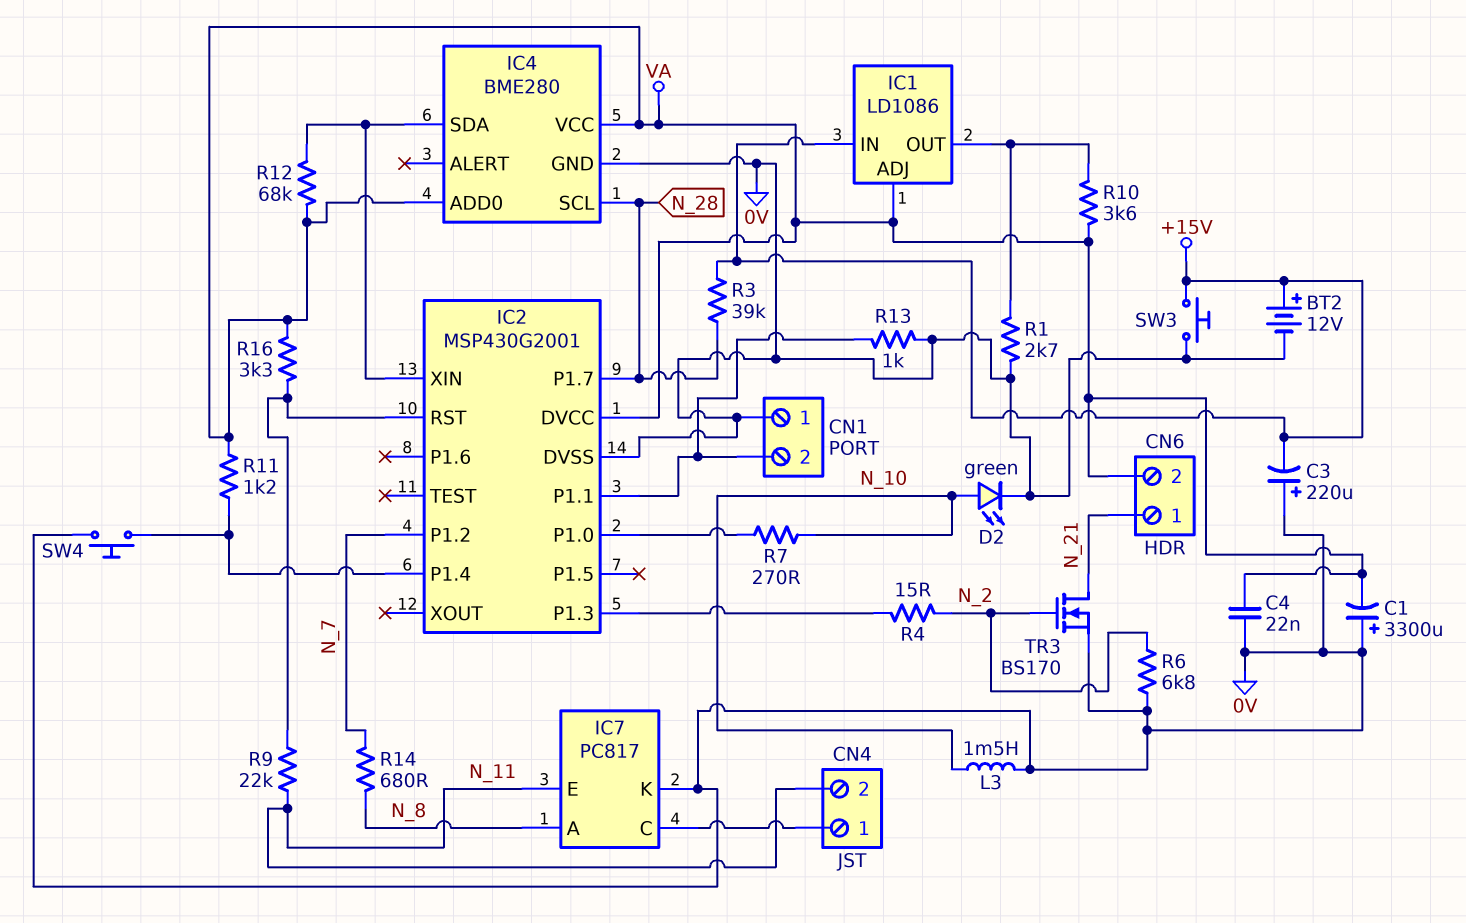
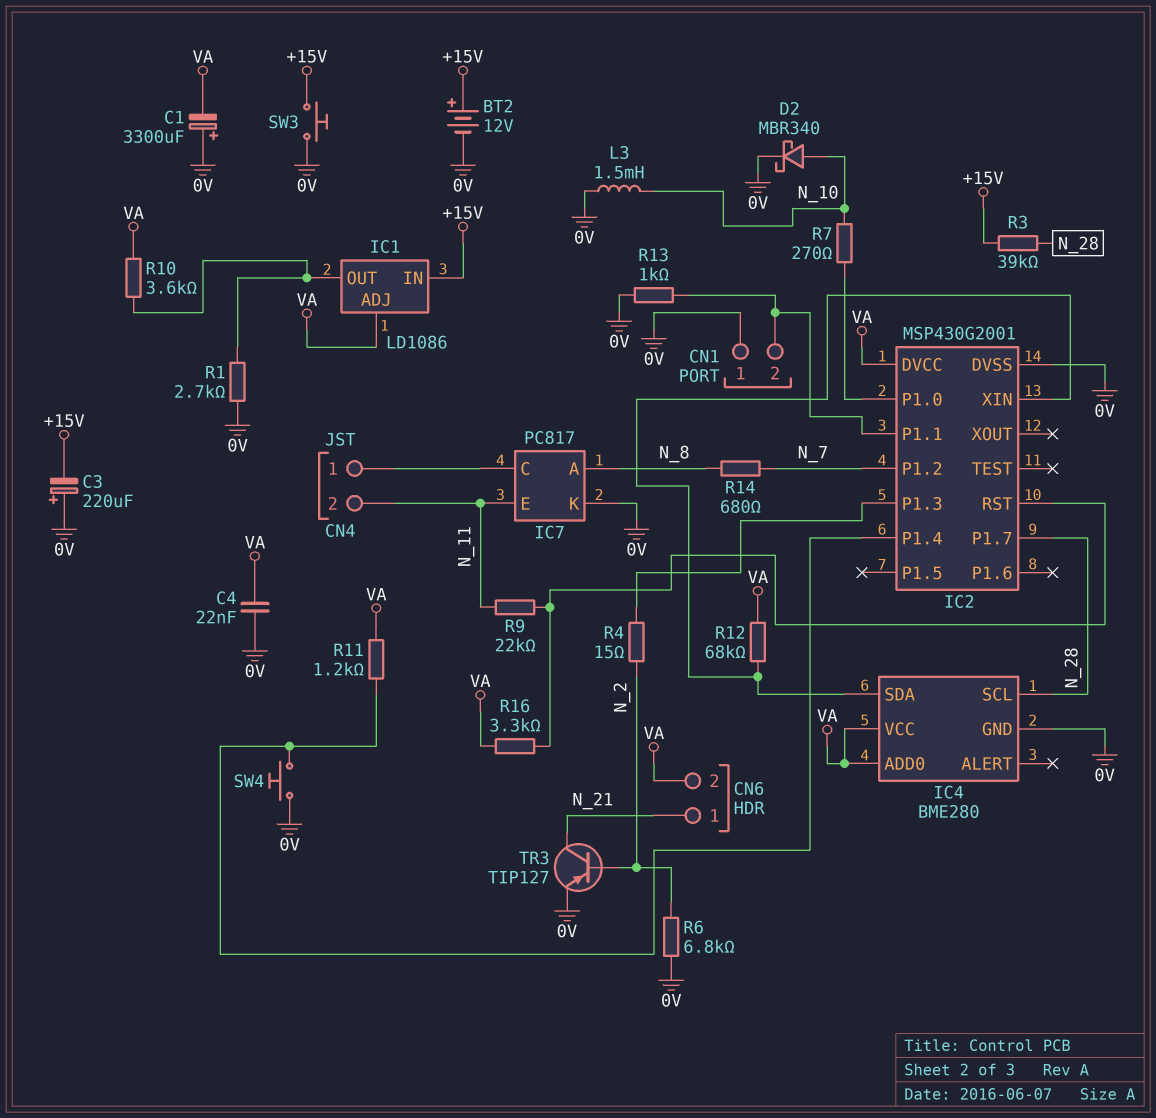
D2: LED green (A N_10, K 0V) -> schottky MBR340 (A N_10, K 0V)
TR3: NMOS BS170 (G N_2, D N_21, S 0V) -> PNP TIP127 (B N_2, C N_21, E 0V)

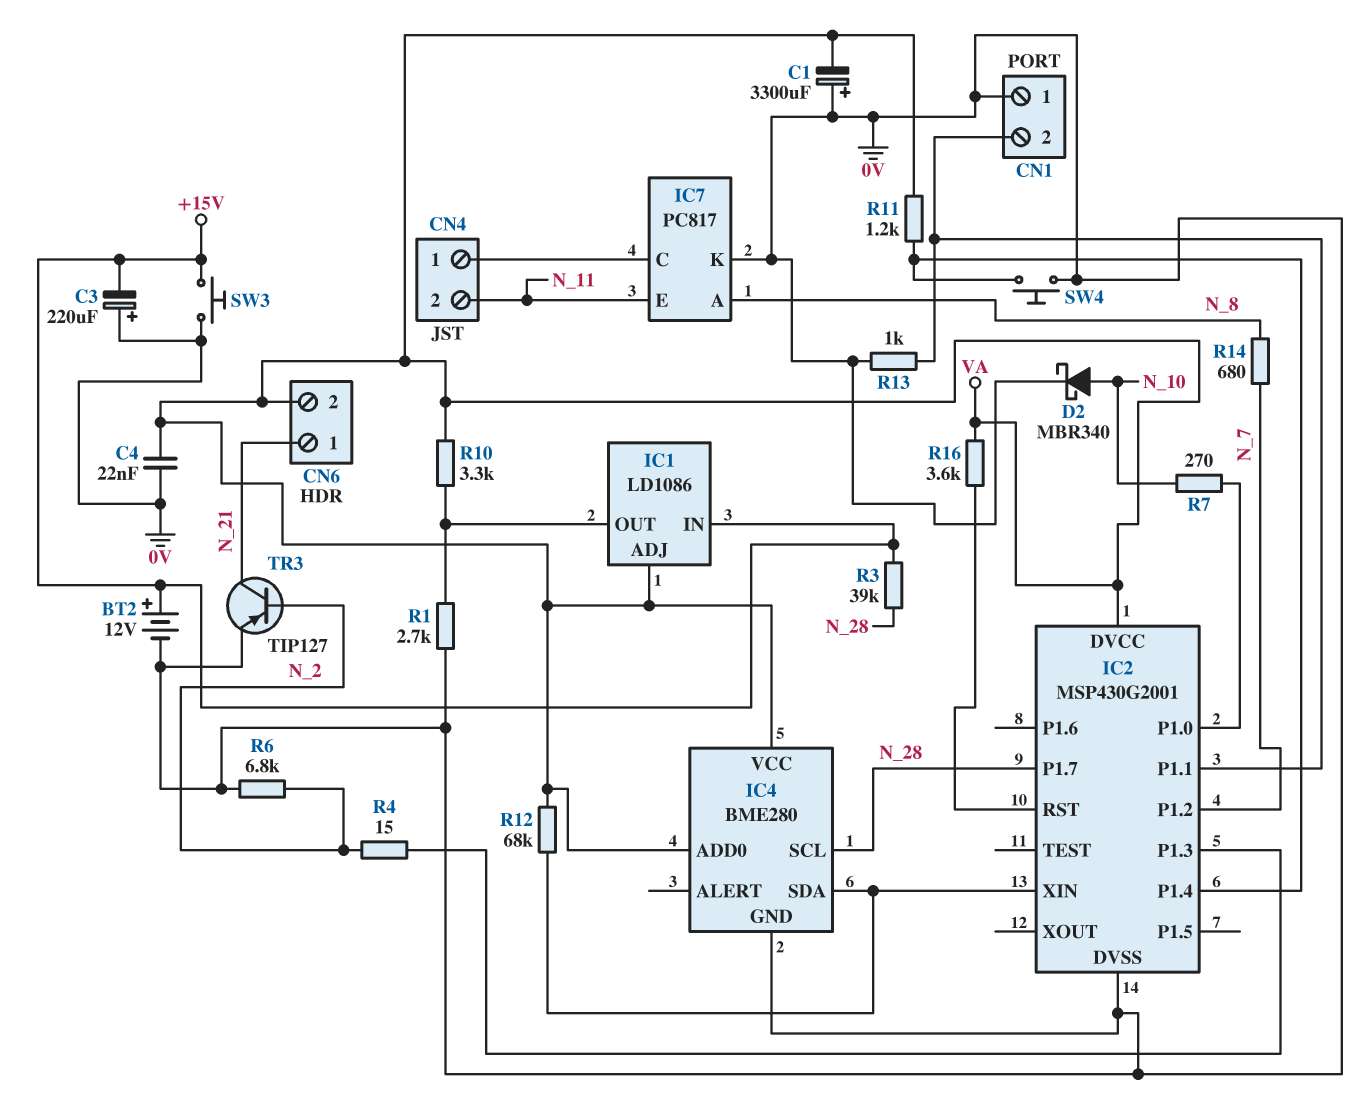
L3: 1.5mH (0V, N_10) -> none
R9: 22k (IC2/RST, N_11) -> none
R10: 3.6k (IC1/OUT, VA) -> 3.3k (IC1/OUT, VA)
R16: 3.3k (IC2/RST, VA) -> 3.6k (IC2/RST, VA)

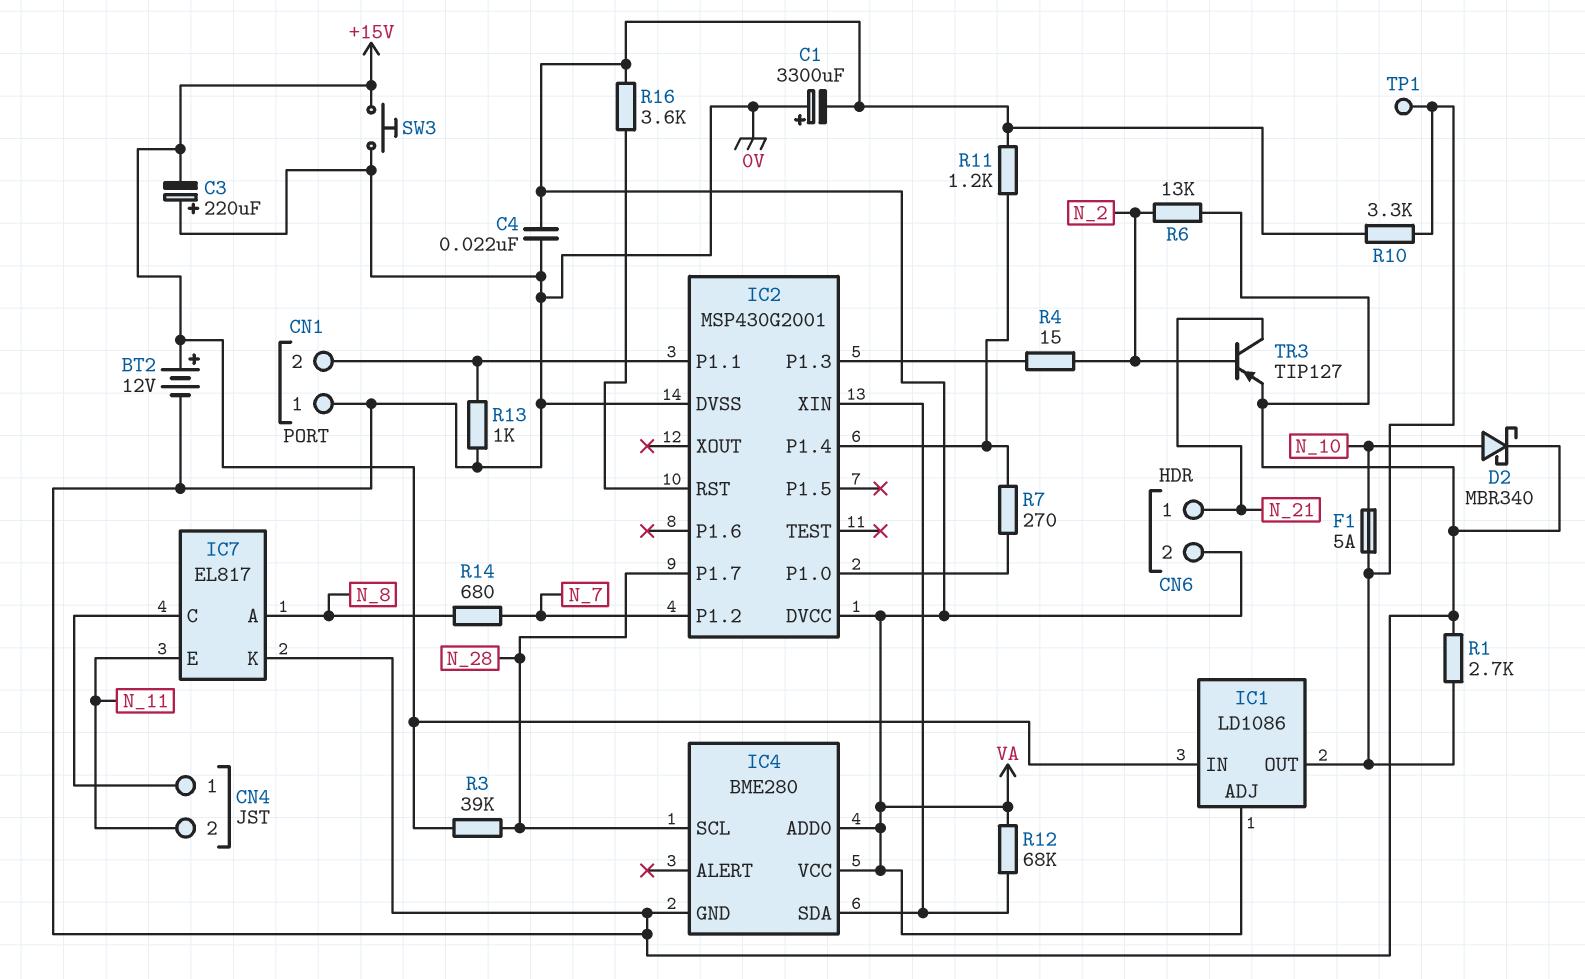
F1: none -> 5A (IC1/OUT, N_10)
IC7: PC817 -> EL817
R6: 6.8k (0V, N_2) -> 13k (0V, N_2)
R7: 270 (IC2/P1.0, N_10) -> 270 (IC2/P1.0, IC2/P1.4)
SW4: button (0V, IC2/P1.4) -> none
TP1: none -> test point (IC1/OUT)

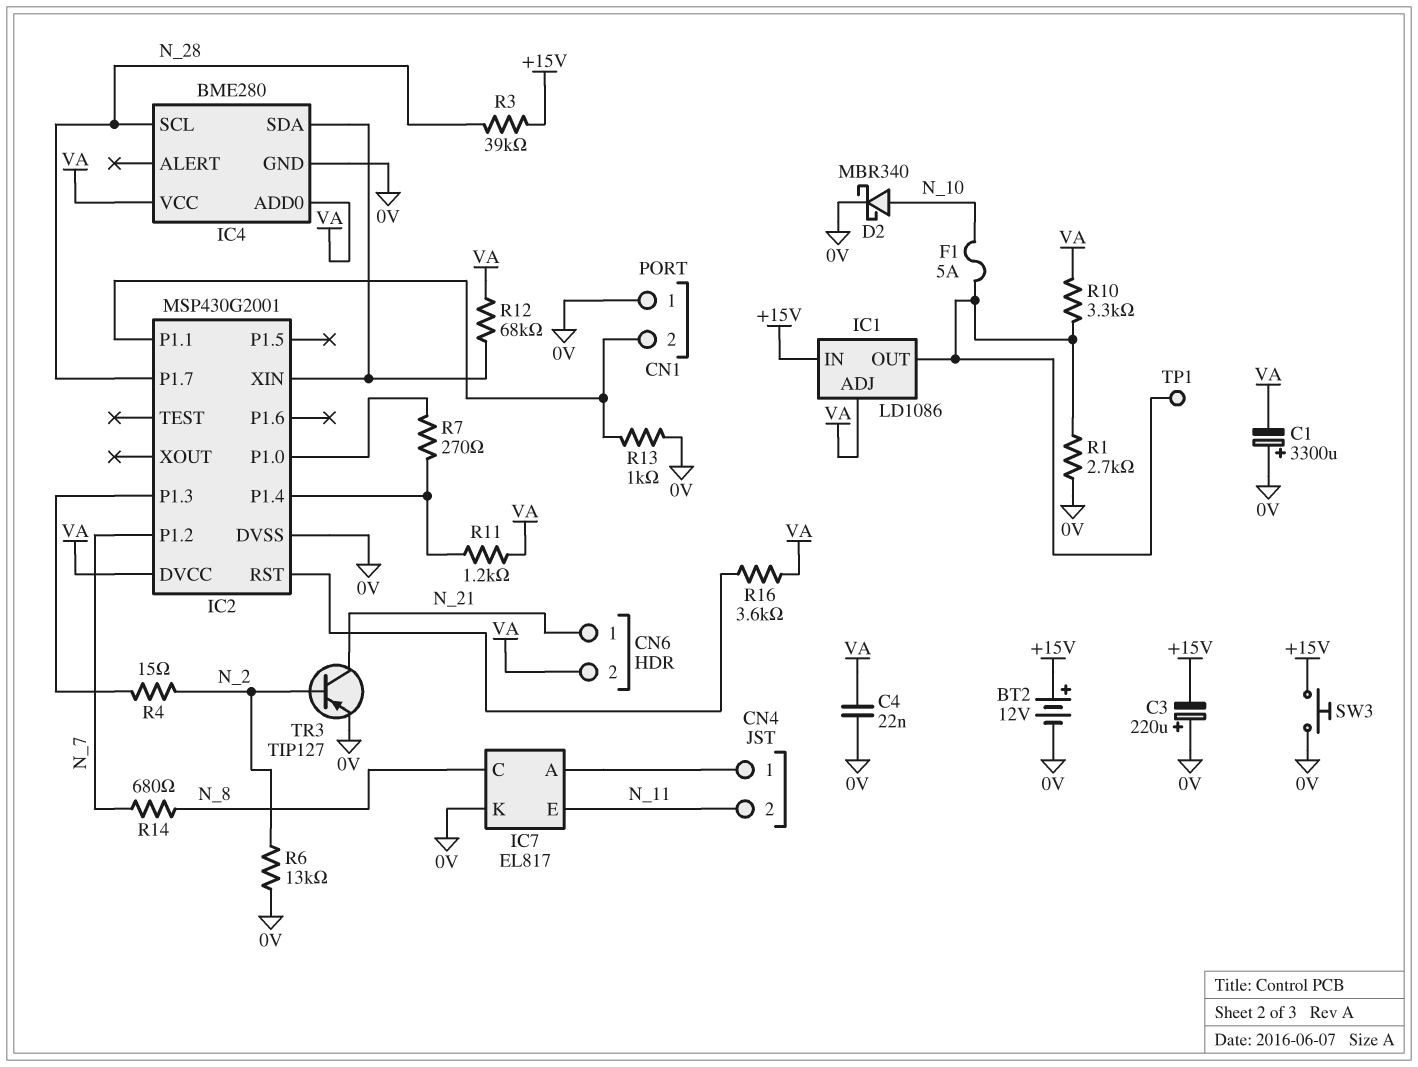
IC7 pin A: N_8 -> CN4/1
IC7 pin C: CN4/1 -> N_8

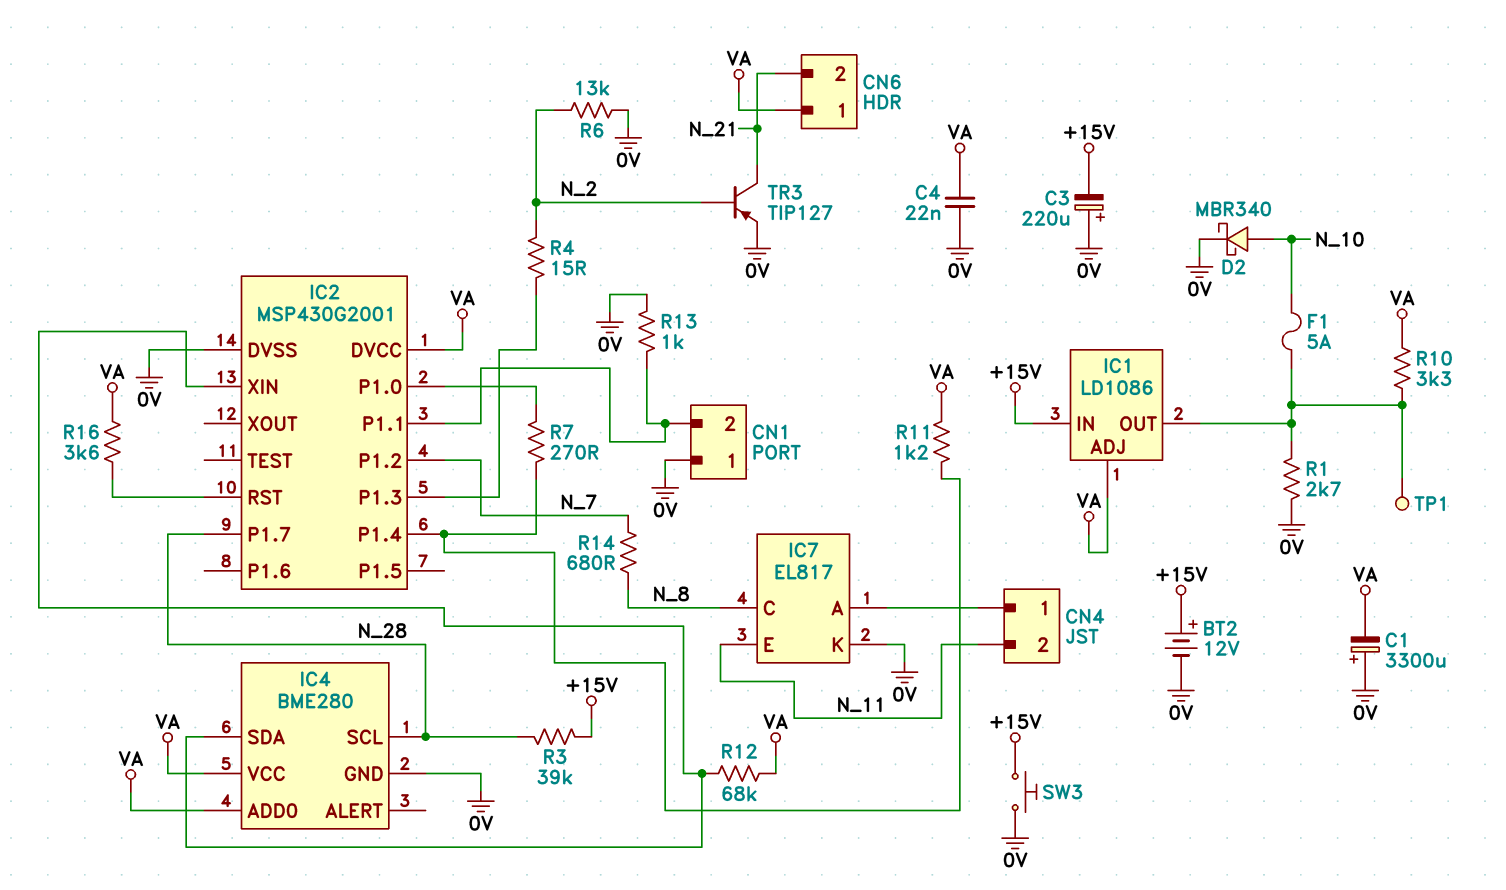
CN6 pin 1: N_21 -> VA
CN6 pin 2: VA -> N_21

